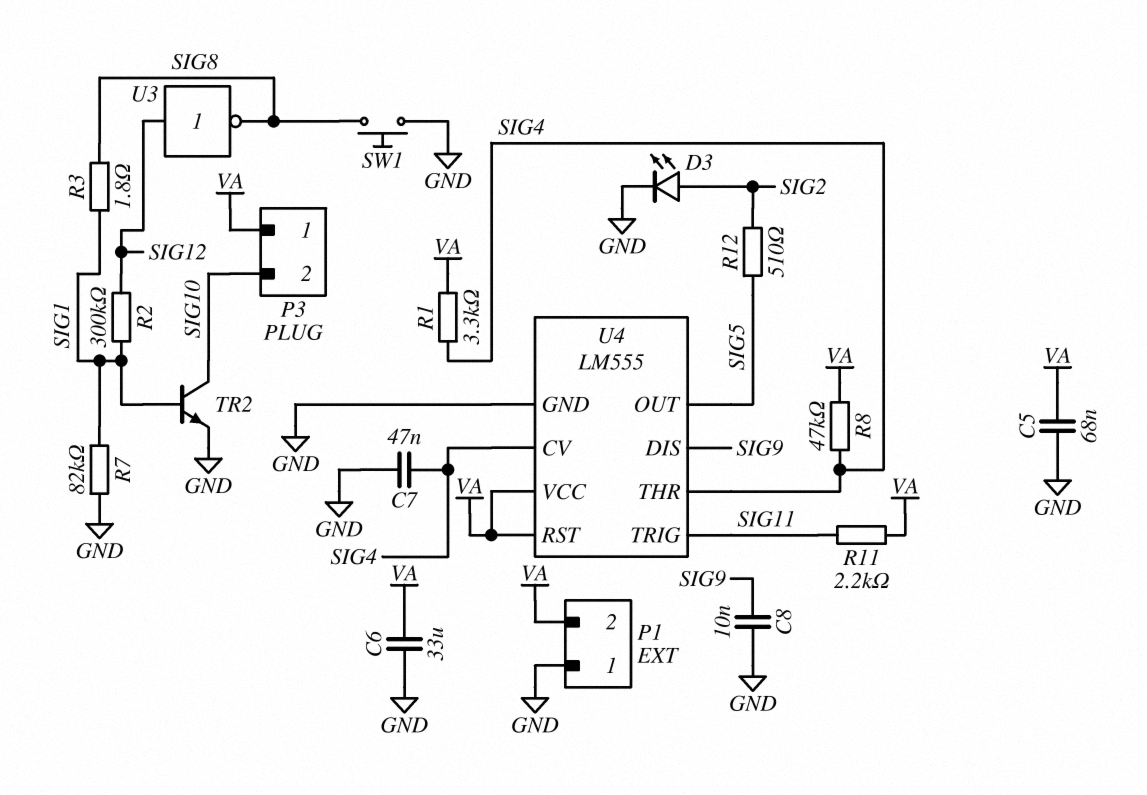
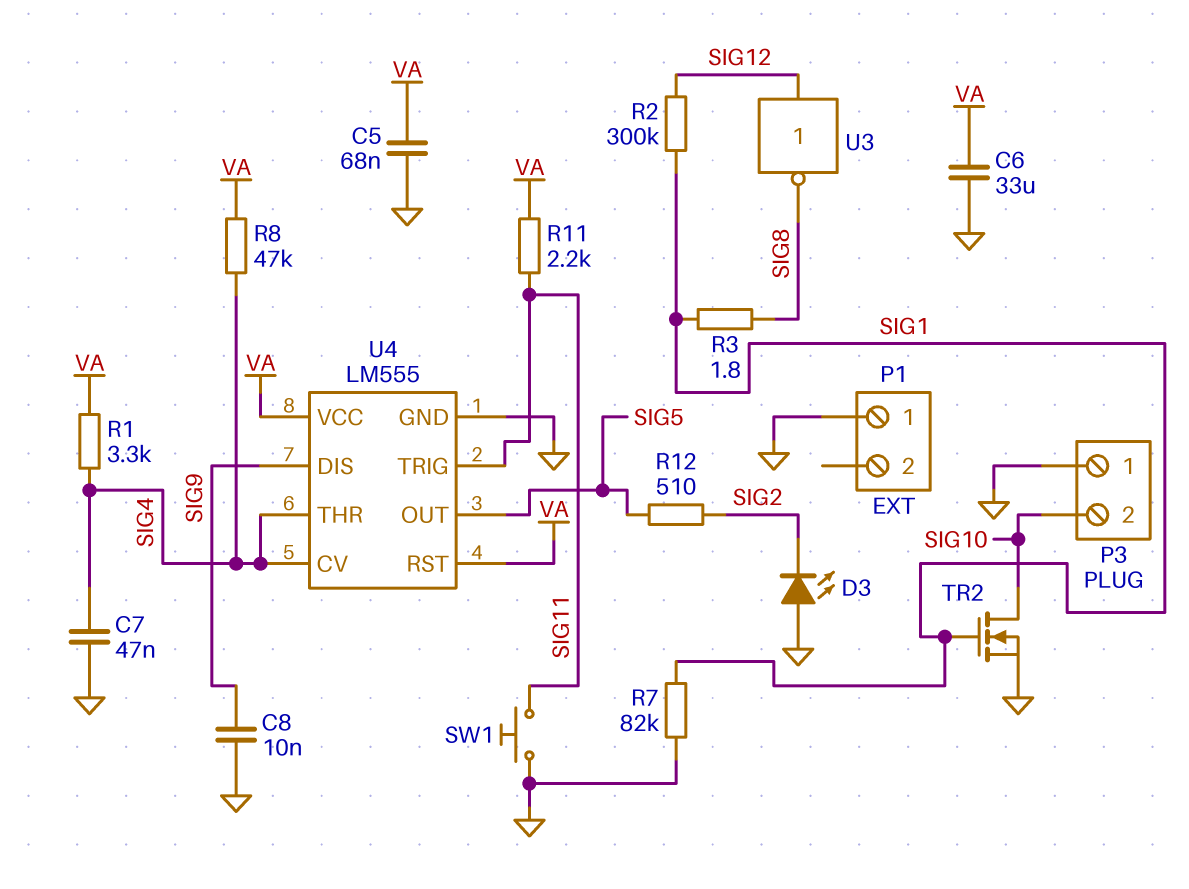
D3: LED (A SIG2, K GND) -> LED (A GND, K SIG2)
P1 pin 2: VA -> none
P3 pin 1: VA -> GND
SW1: button (GND, SIG8) -> button (GND, SIG11)
TR2: NPN (B SIG1, C SIG10, E GND) -> NMOS (G SIG1, D SIG10, S GND)

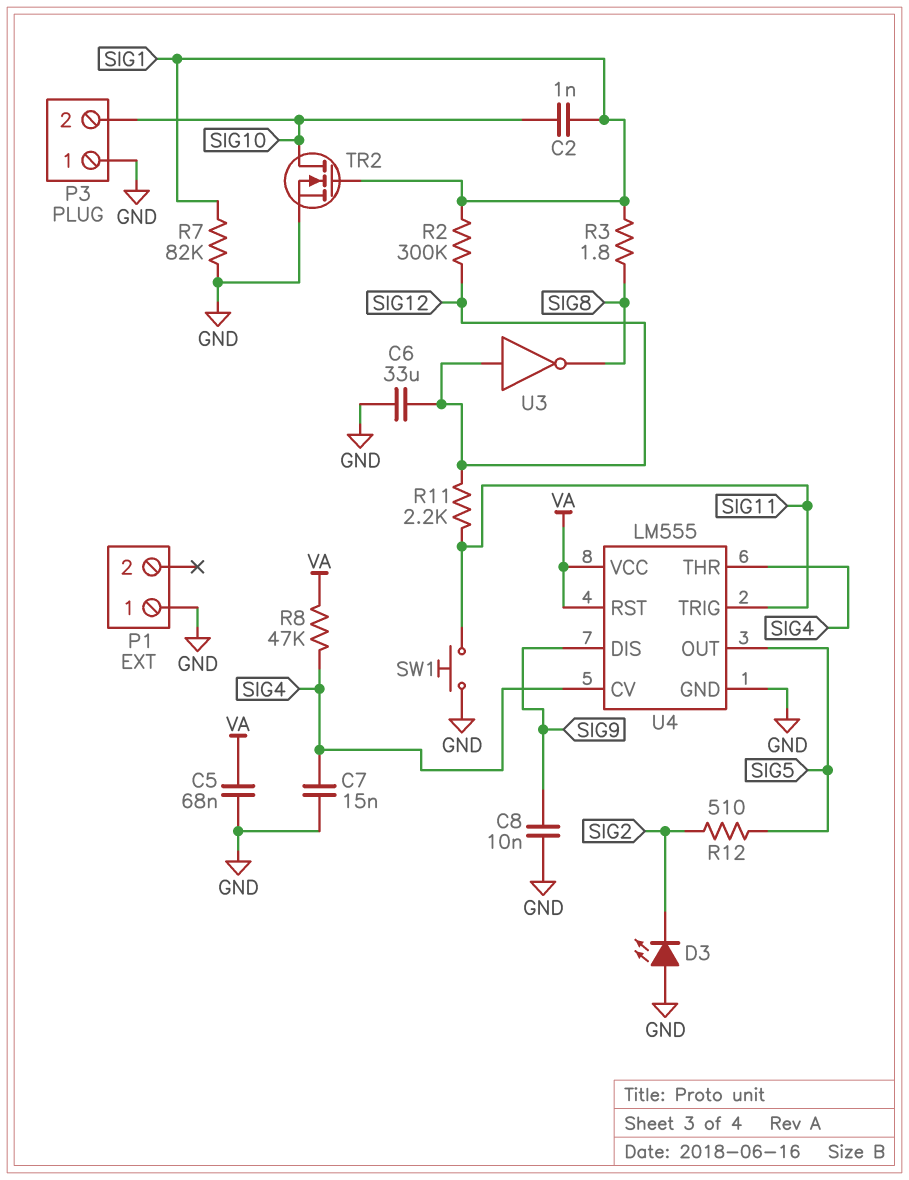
C2: none -> 1nF (SIG1, SIG10)
C6: 33uF (GND, VA) -> 33uF (GND, SIG12)
C7: 47nF (GND, SIG4) -> 15nF (GND, SIG4)
R1: 3.3k (SIG4, VA) -> none
R11: 2.2k (SIG11, VA) -> 2.2k (SIG11, SIG12)

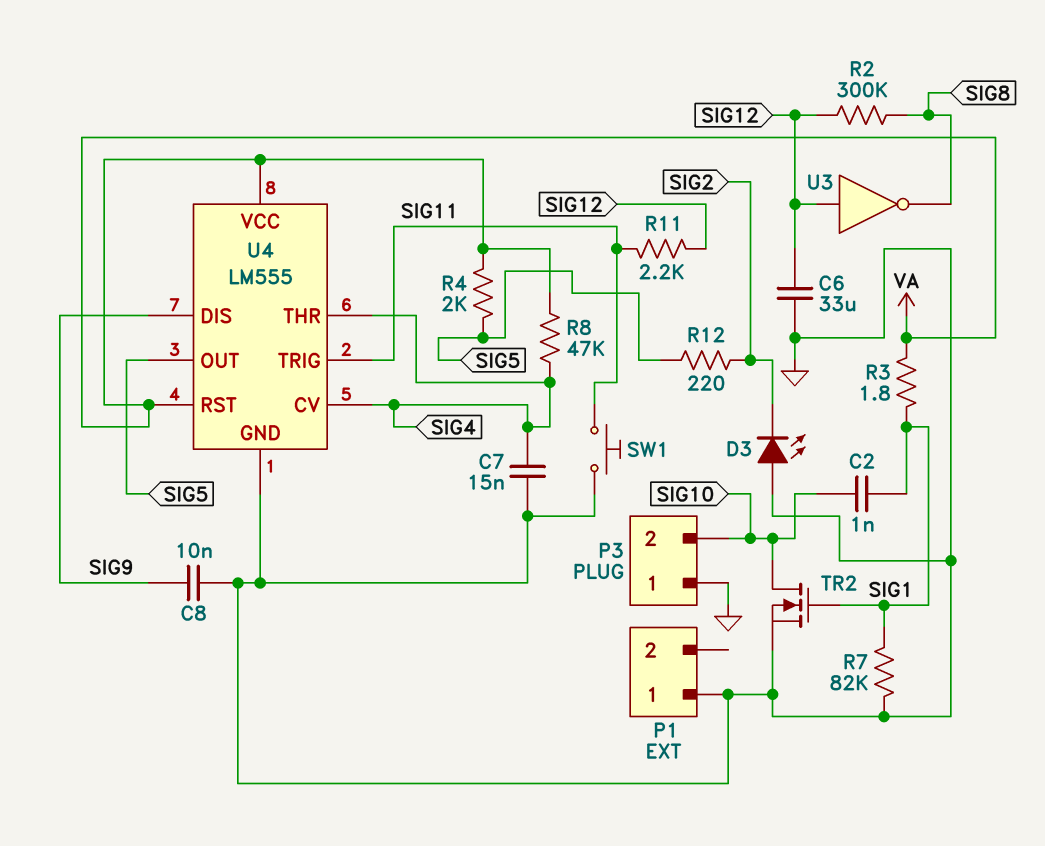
C5: 68nF (GND, VA) -> none
R2: 300k (SIG1, SIG12) -> 300k (SIG8, SIG12)
R3: 1.8 (SIG1, SIG8) -> 1.8 (SIG1, VA)
R4: none -> 2k (SIG5, VA)
R12: 510 (SIG2, SIG5) -> 220 (SIG2, SIG5)

